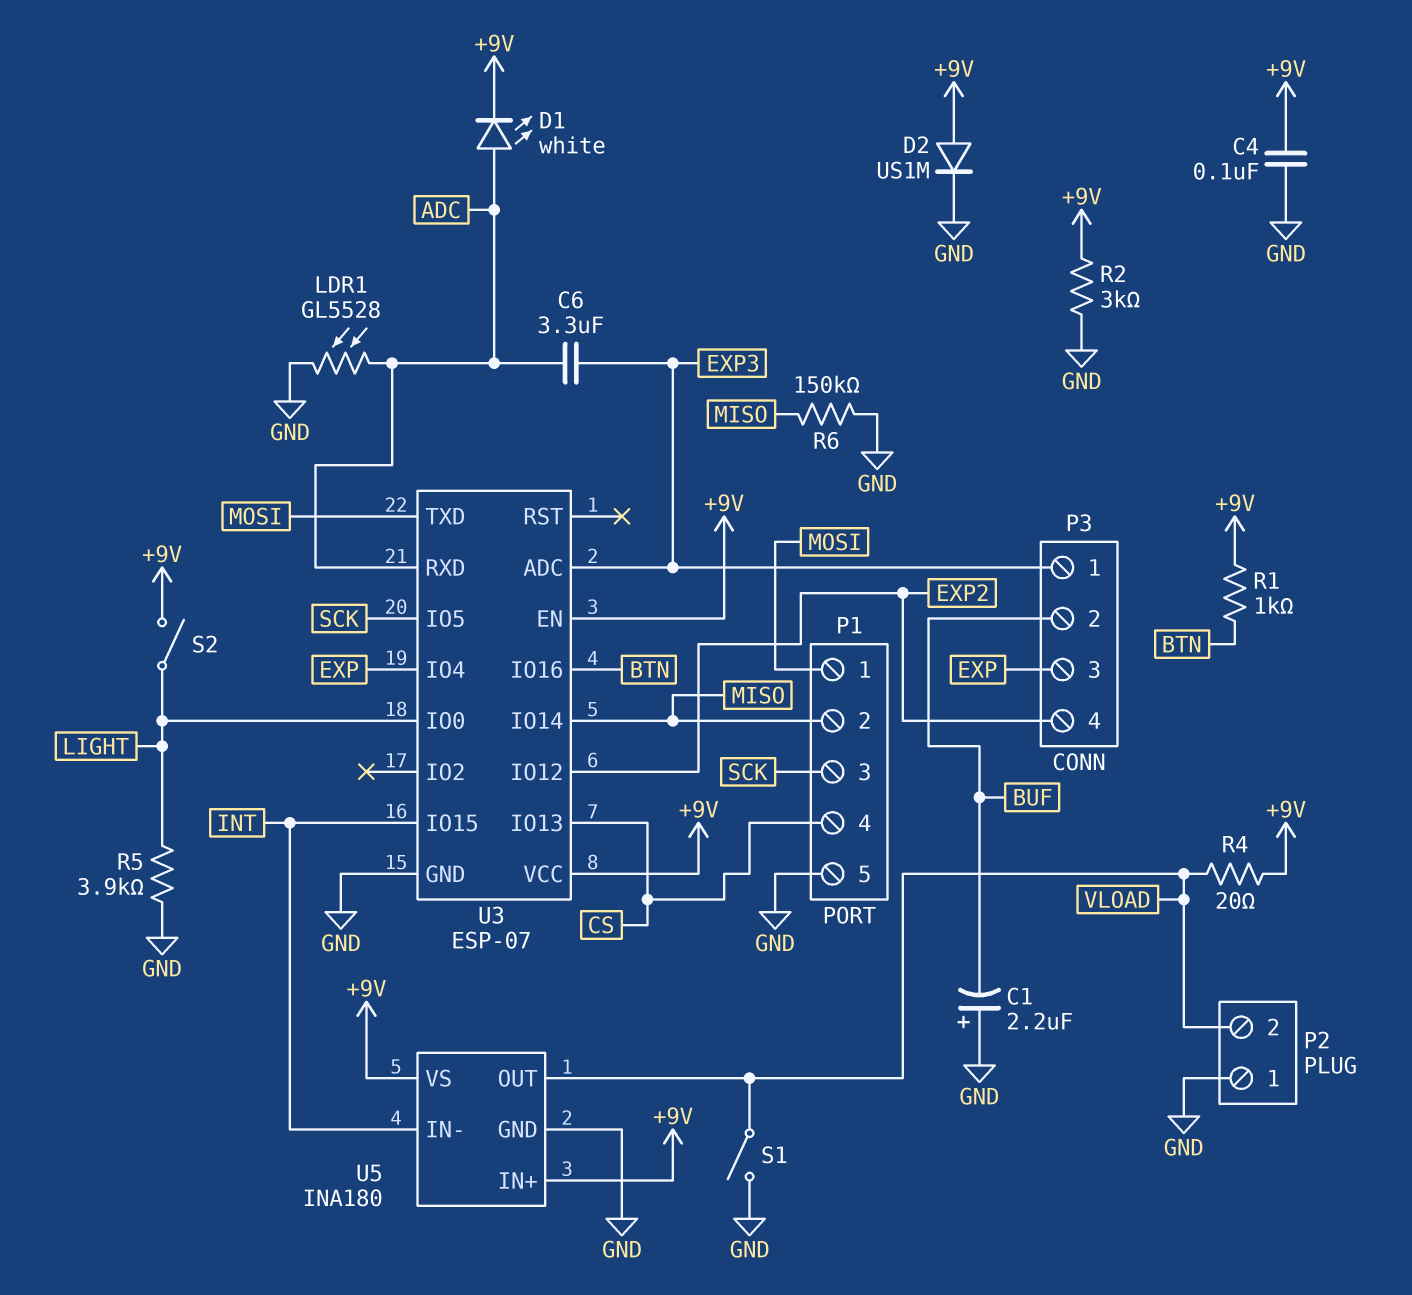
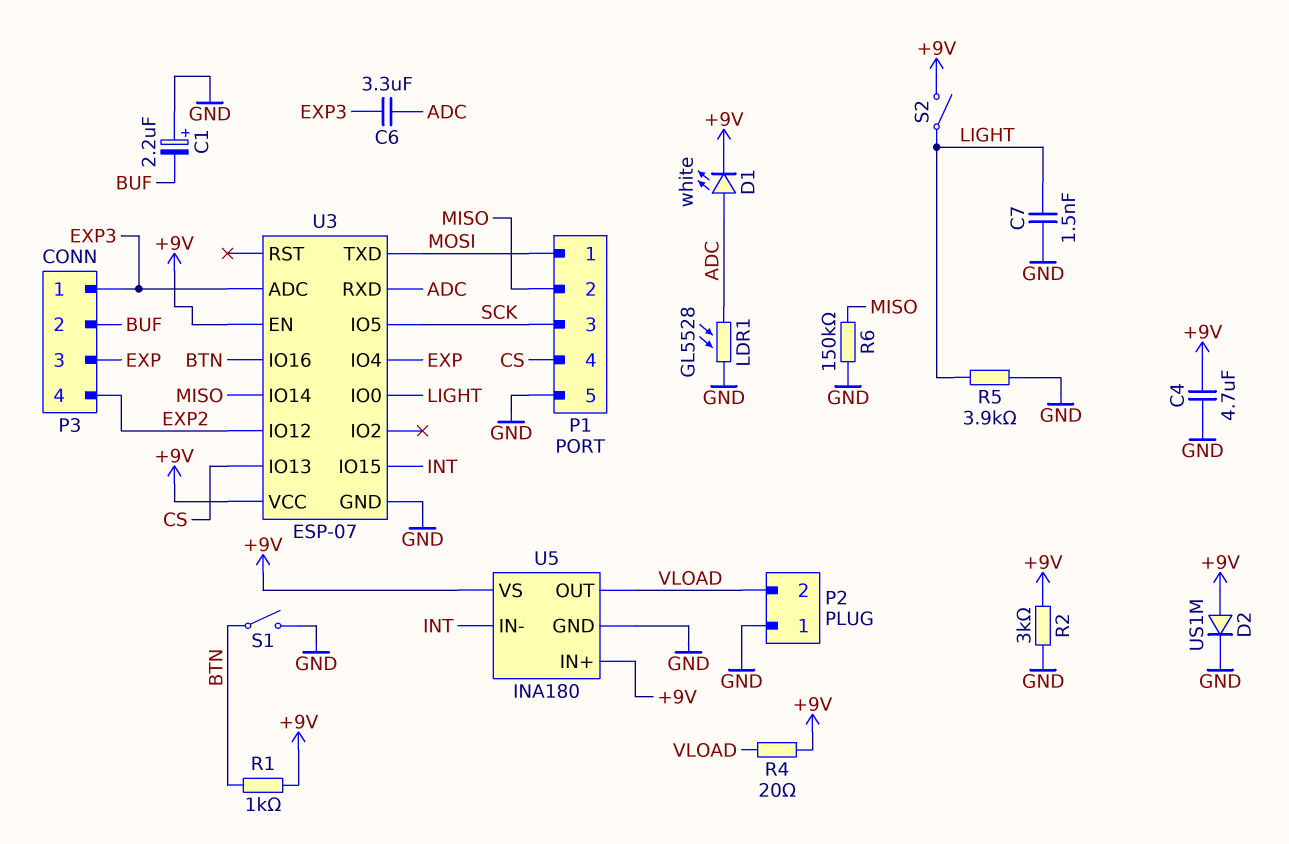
C4: 100nF (+9V, GND) -> 4.7uF (+9V, GND)
C7: none -> 1.5nF (GND, LIGHT)
S1: switch (GND, VLOAD) -> switch (BTN, GND)

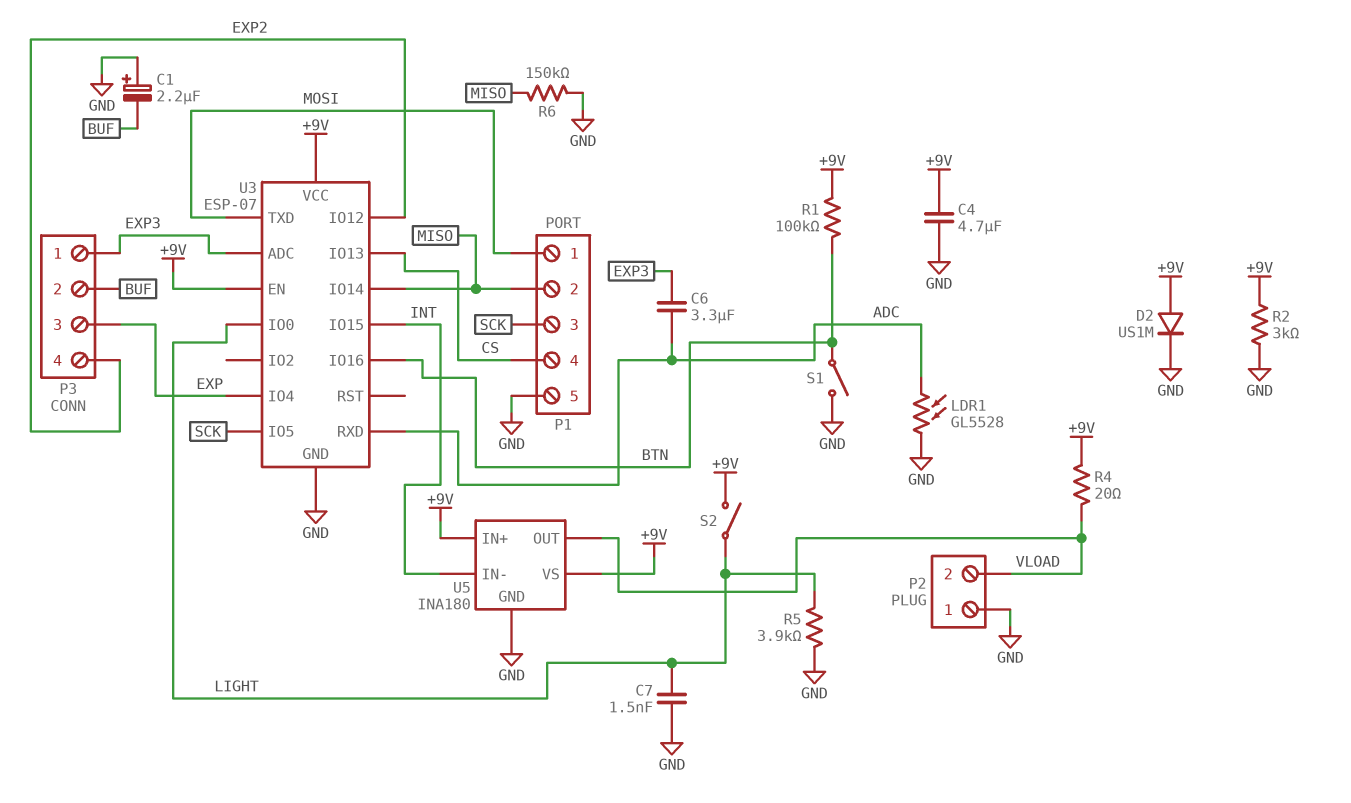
D1: LED white (A ADC, K +9V) -> none
R1: 1k (+9V, BTN) -> 100k (+9V, BTN)

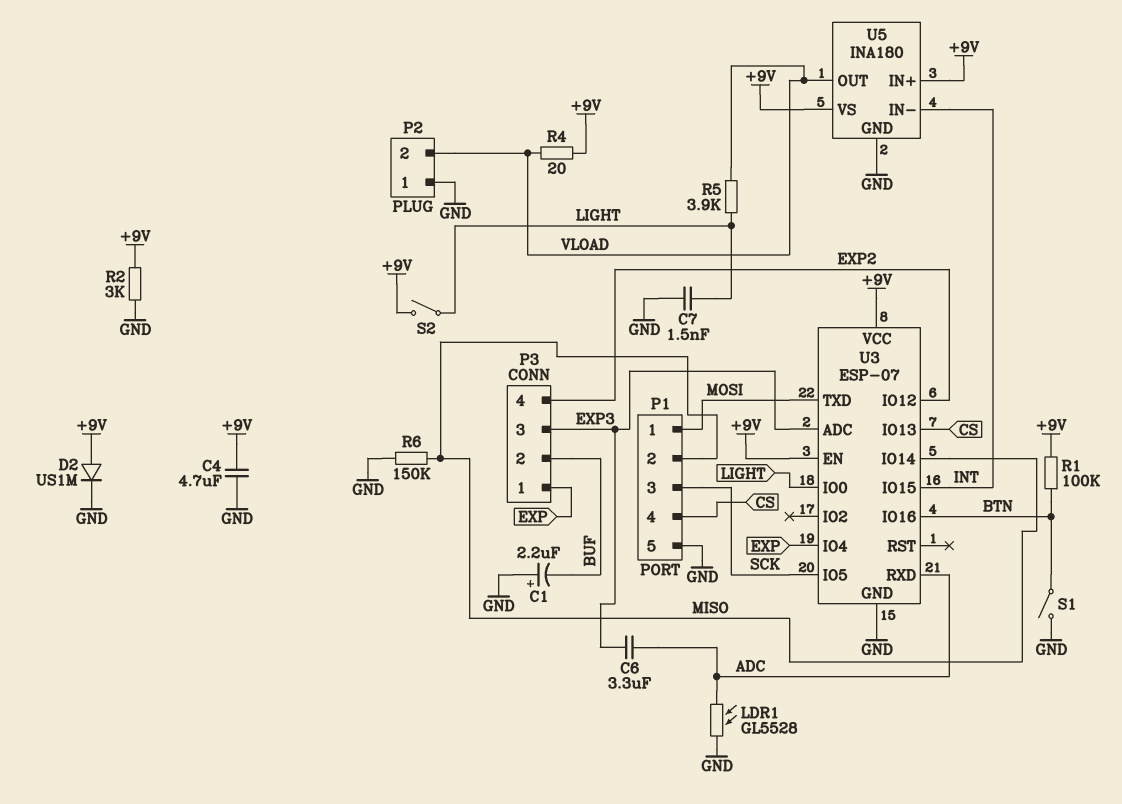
P3 pin 1: EXP3 -> EXP
P3 pin 3: EXP -> EXP3
R5: 3.9k (GND, LIGHT) -> 3.9k (LIGHT, VLOAD)

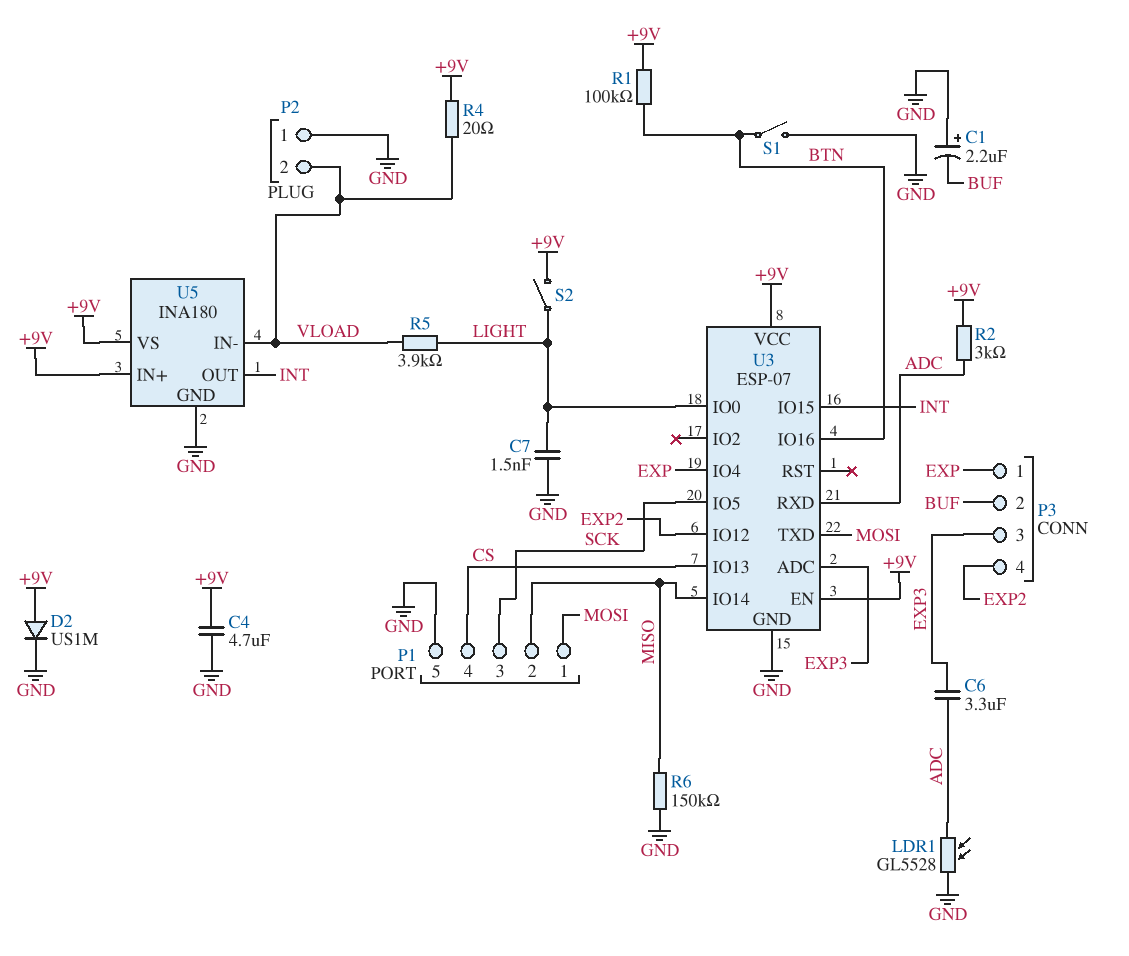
R2: 3k (+9V, GND) -> 3k (+9V, ADC)
U5 pin IN-: INT -> VLOAD
U5 pin OUT: VLOAD -> INT

